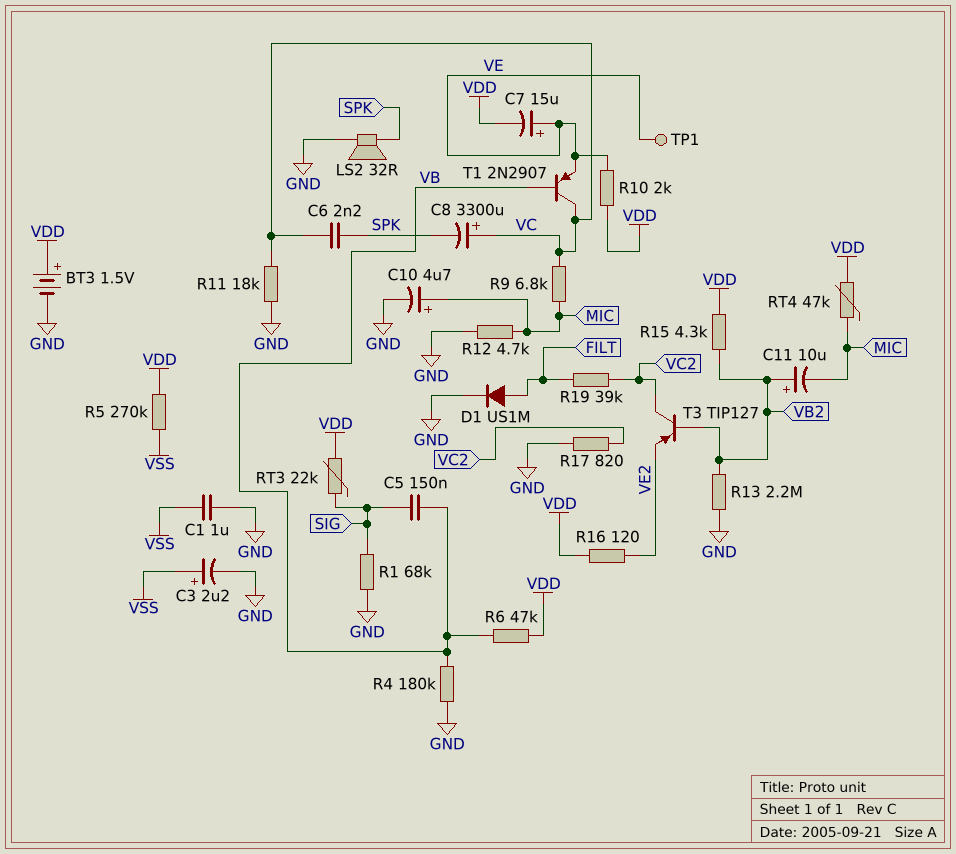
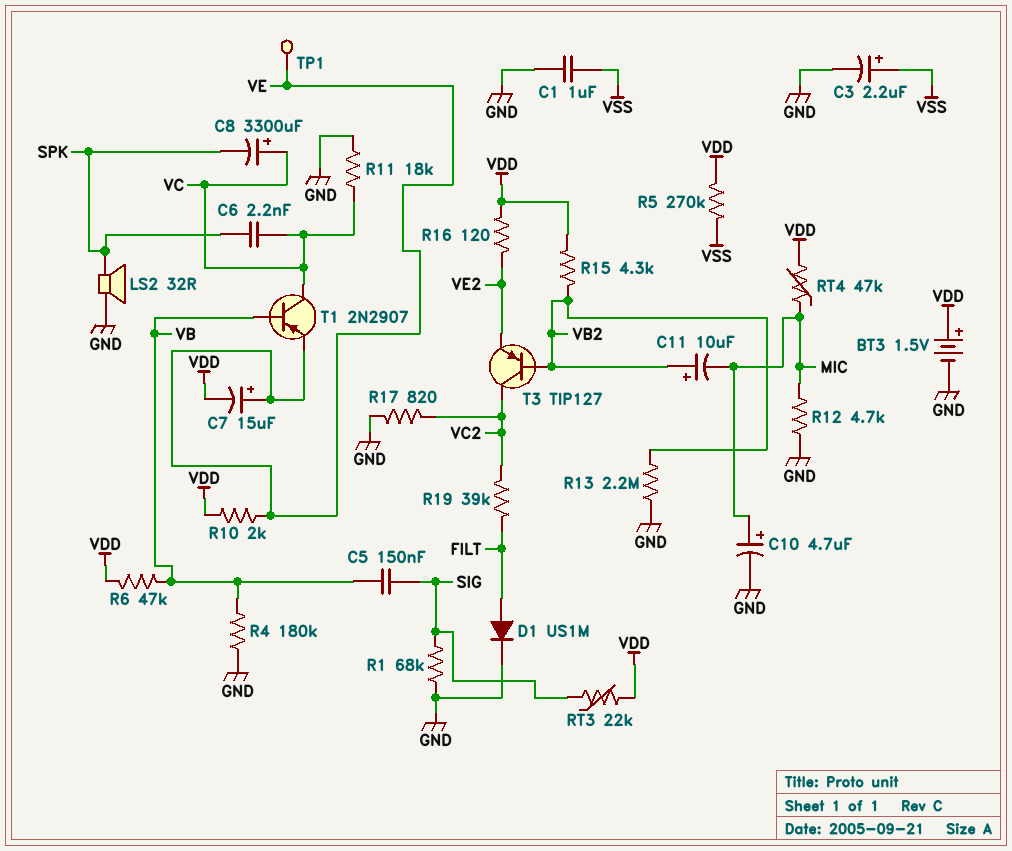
R9: 6.8k (MIC, VC) -> none

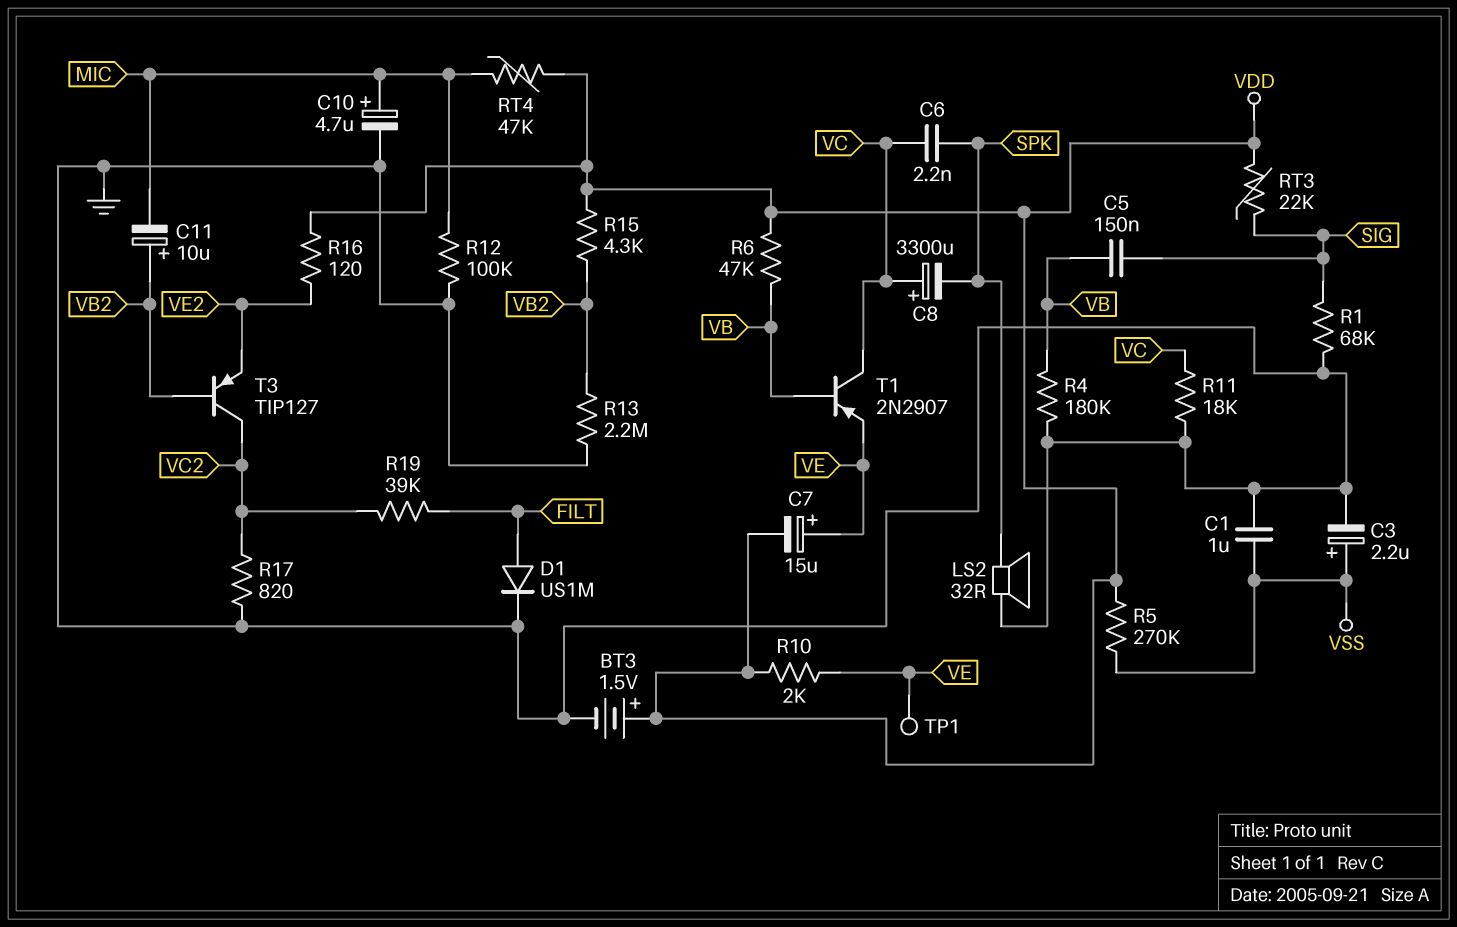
R12: 4.7k (GND, MIC) -> 100k (GND, MIC)

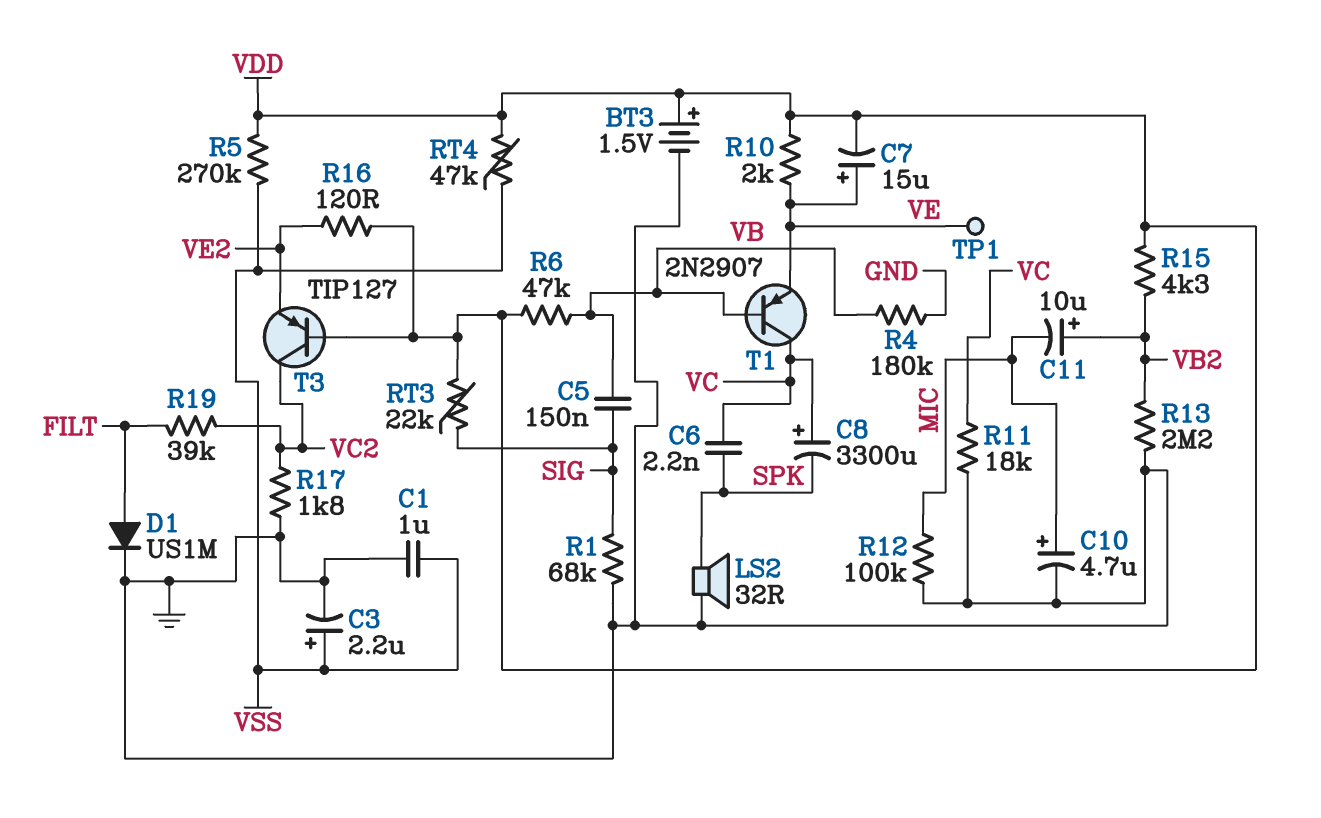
R17: 820 (GND, VC2) -> 1.8k (GND, VC2)
RT4: 47k (MIC, VDD) -> 47k (VDD, VSS)
T3: PNP TIP127 (B VB2, C VC2, E VE2) -> PNP TIP127 (B VDD, C VC2, E VE2)

